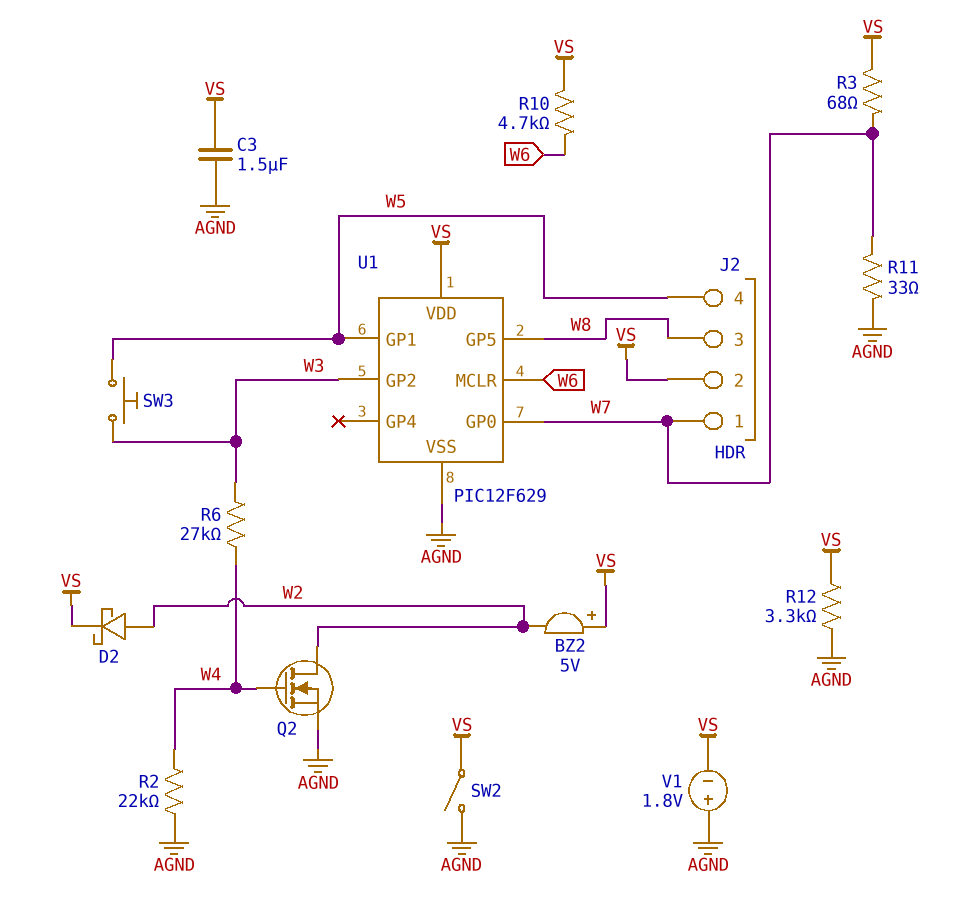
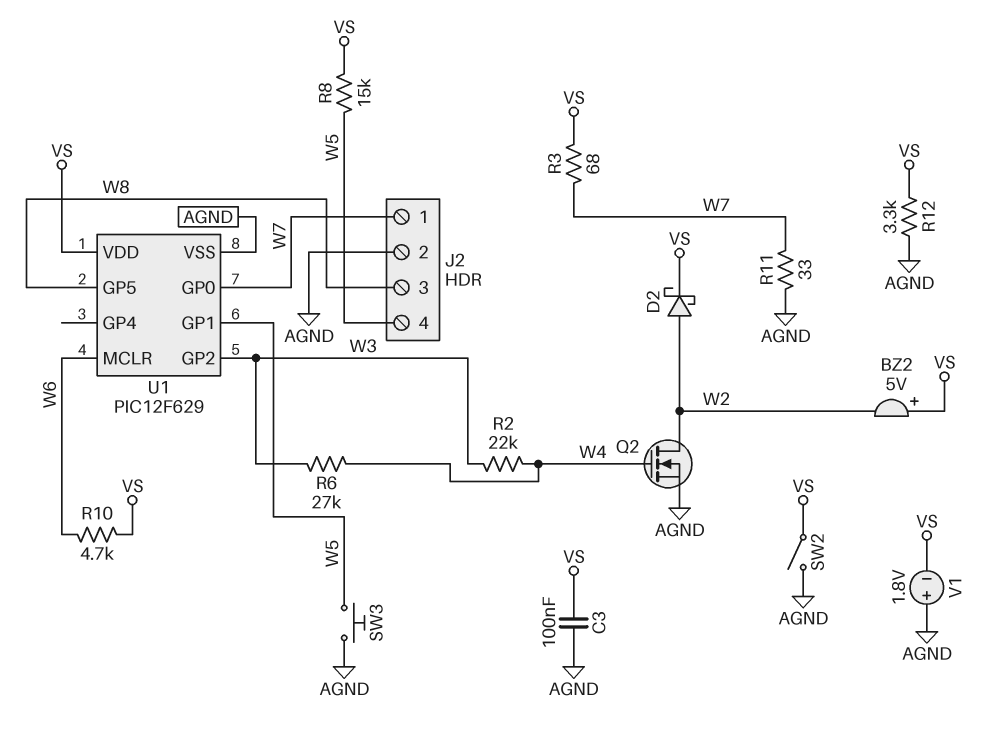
C3: 1.5uF (AGND, VS) -> 100nF (AGND, VS)
J2 pin 2: VS -> AGND
R2: 22k (AGND, W4) -> 22k (W3, W4)
R8: none -> 15k (VS, W5)
SW3: button (W3, W5) -> button (AGND, W5)

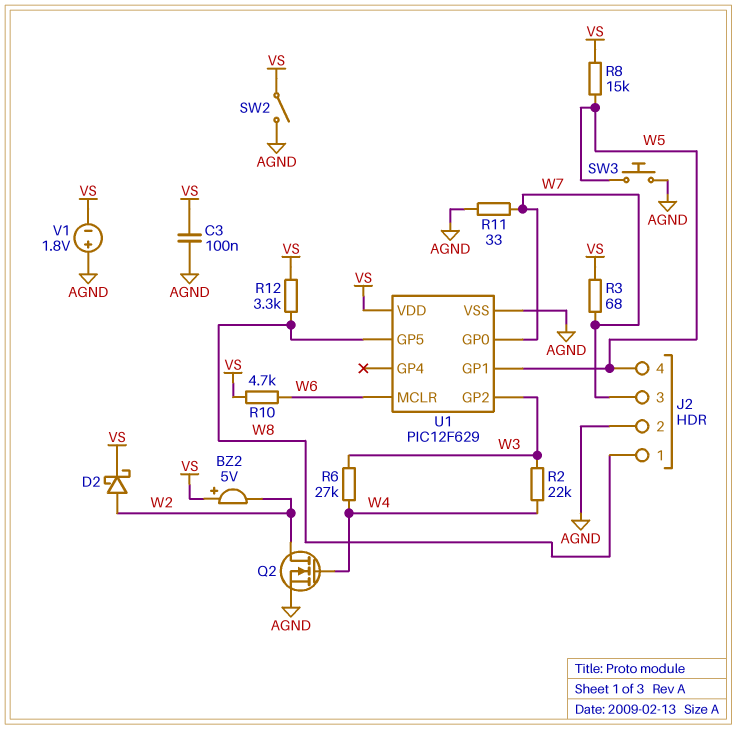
J2 pin 1: W7 -> W8
J2 pin 3: W8 -> W7
R12: 3.3k (AGND, VS) -> 3.3k (VS, W8)

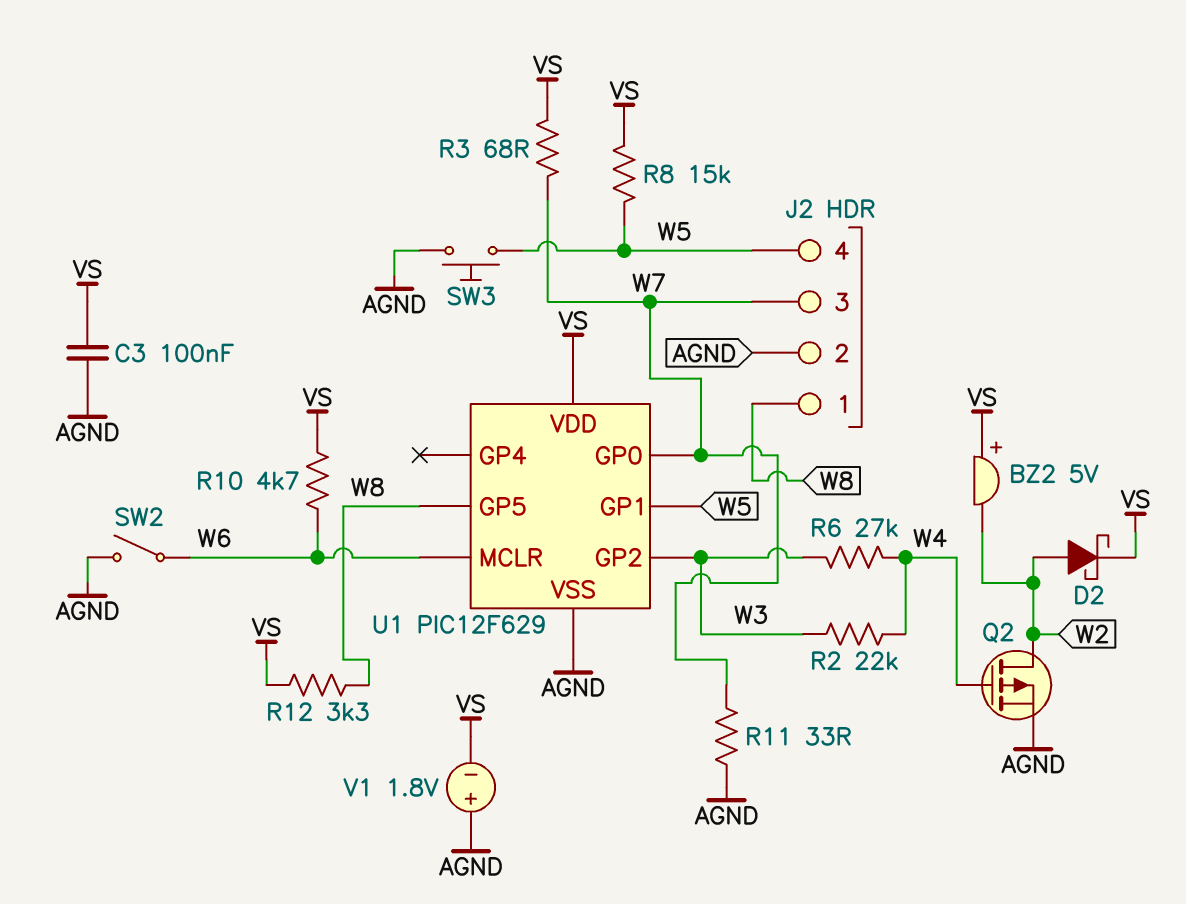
Q2: NMOS (G W4, D W2, S AGND) -> PMOS (G W4, D W2, S AGND)
SW2: switch (AGND, VS) -> switch (AGND, W6)

